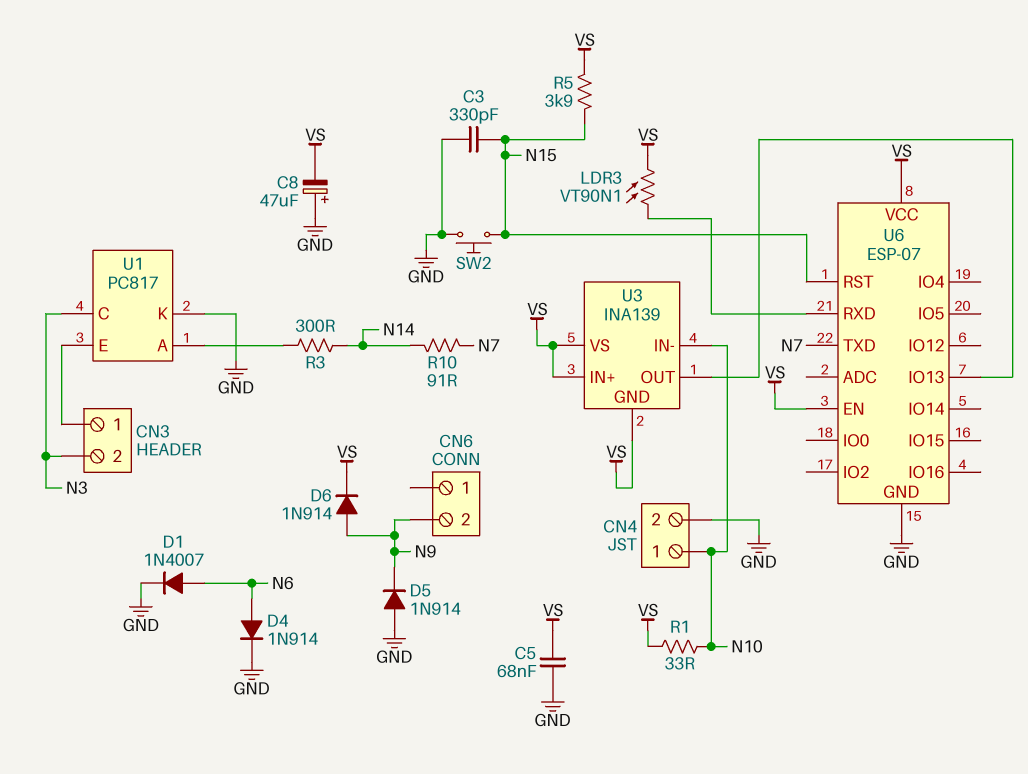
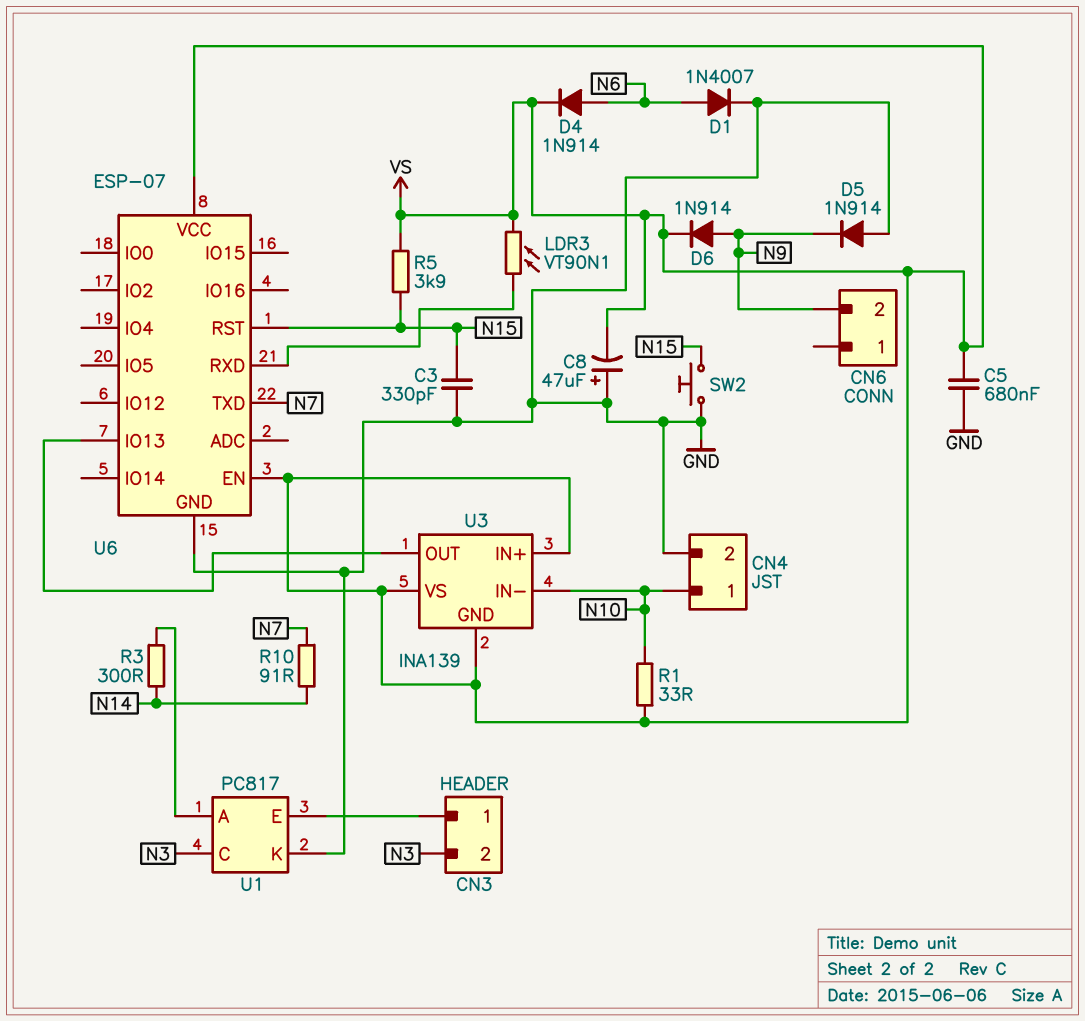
C5: 68nF (GND, VS) -> 680nF (GND, VS)
D4: diode 1N914 (A N6, K GND) -> diode 1N914 (A N6, K VS)

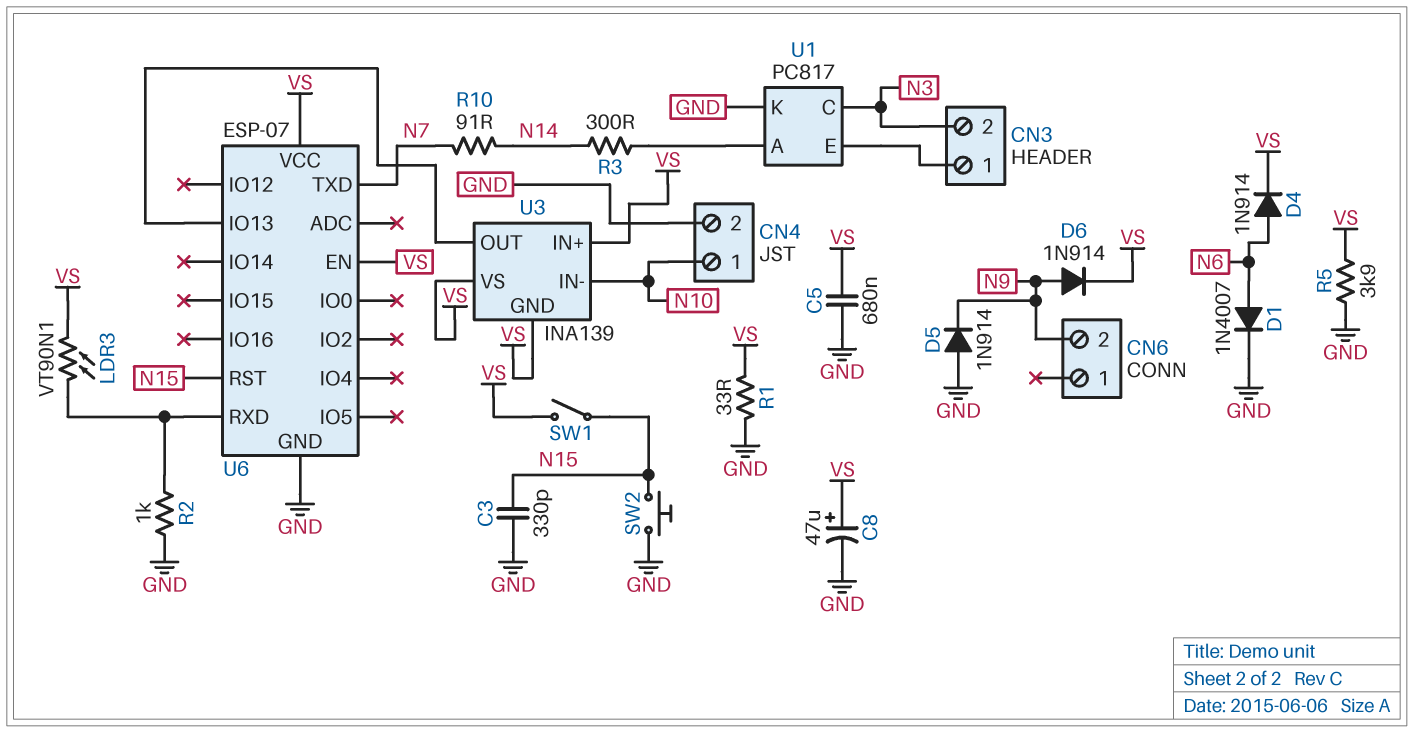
C8: 47uF (plus GND, minus VS) -> 47uF (plus VS, minus GND)
R1: 33 (N10, VS) -> 33 (GND, VS)
R2: none -> 1k (GND, U6/RXD)
R5: 3.9k (N15, VS) -> 3.9k (GND, VS)
SW1: none -> switch (N15, VS)

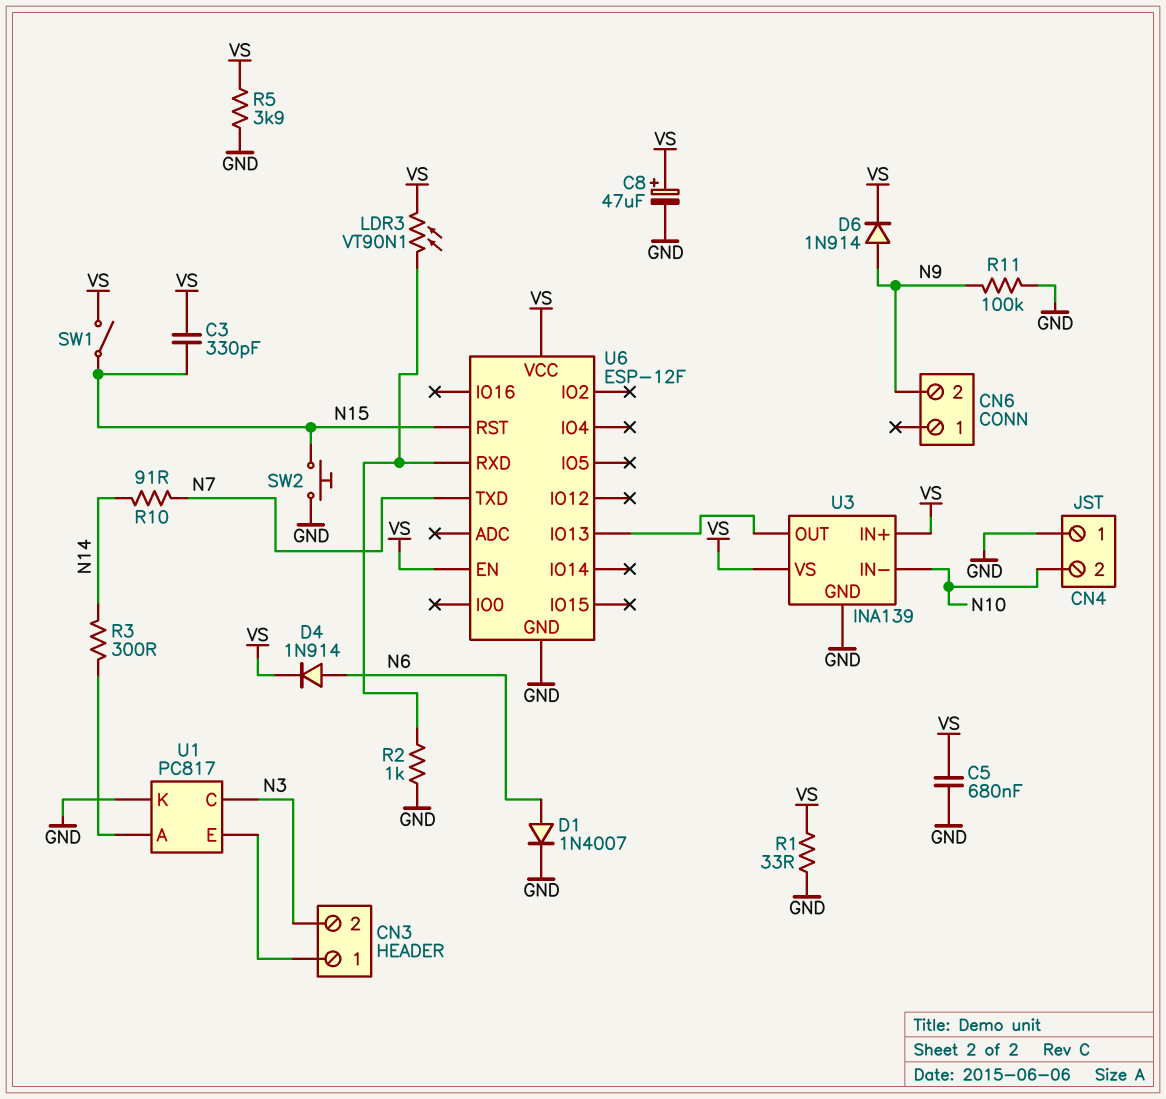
C3: 330pF (GND, N15) -> 330pF (N15, VS)
CN4 pin 1: N10 -> GND
CN4 pin 2: GND -> N10
D5: diode 1N914 (A GND, K N9) -> none
R11: none -> 100k (GND, N9)
U3 pin GND: VS -> GND
U6: ESP-07 -> ESP-12F

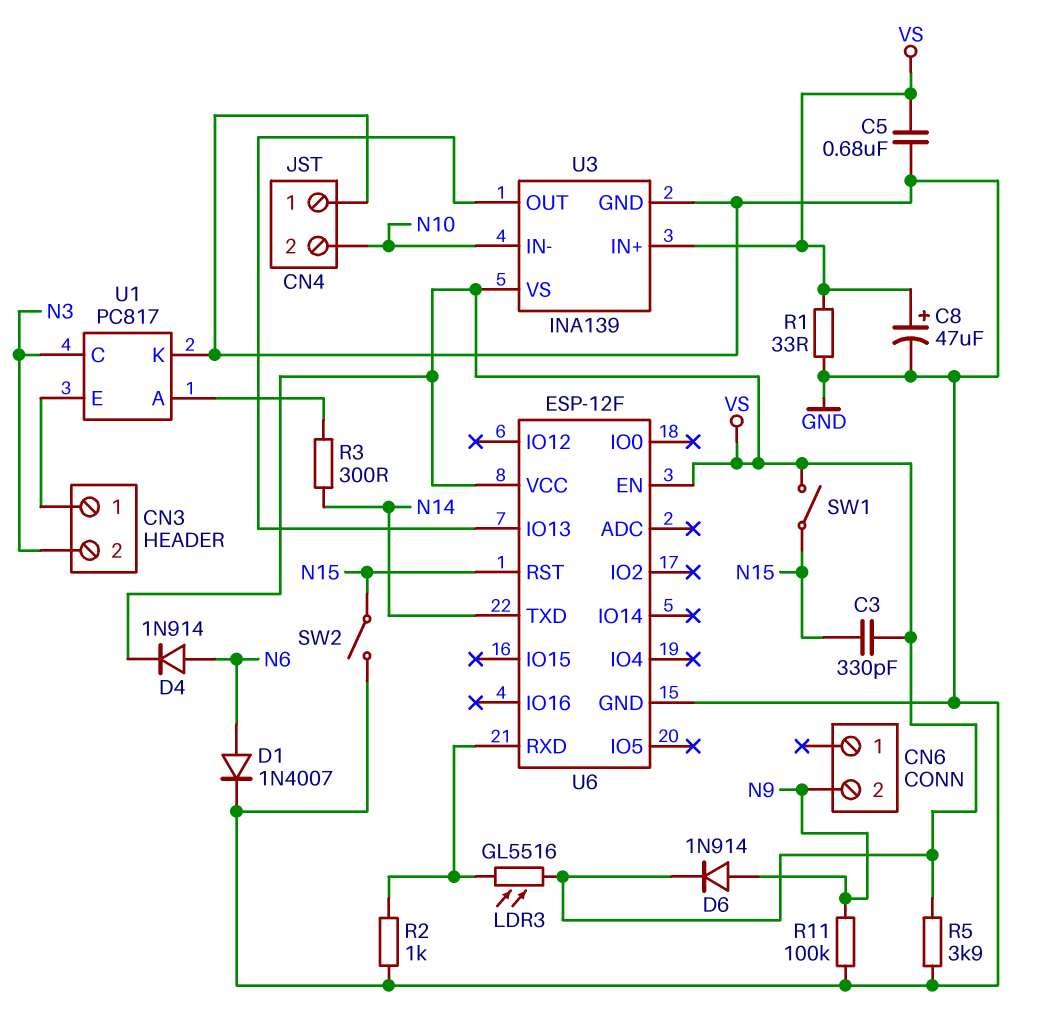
LDR3: VT90N1 (U6/RXD, VS) -> GL5516 (U6/RXD, VS)
R10: 91 (N7, N14) -> none
SW2: button (GND, N15) -> switch (GND, N15)
U6 pin TXD: N7 -> N14

